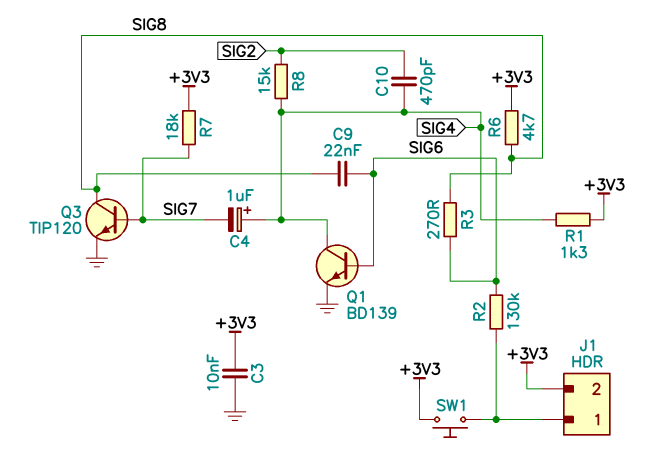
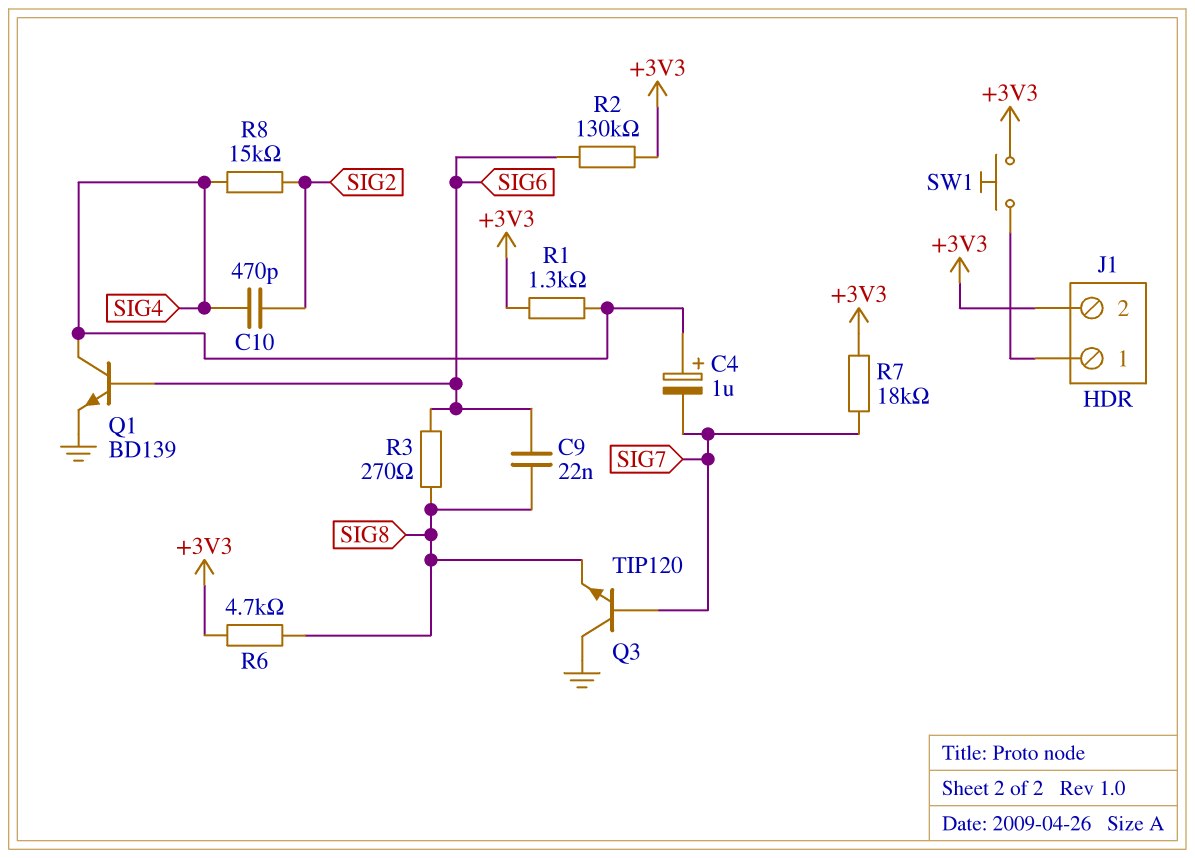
C3: 10nF (+3V3, GND) -> none
Q3: NPN TIP120 (B SIG7, C SIG8, E GND) -> NPN TIP120 (B SIG7, C GND, E SIG8)
R2: 130k (J1/1, SIG6) -> 130k (+3V3, SIG6)

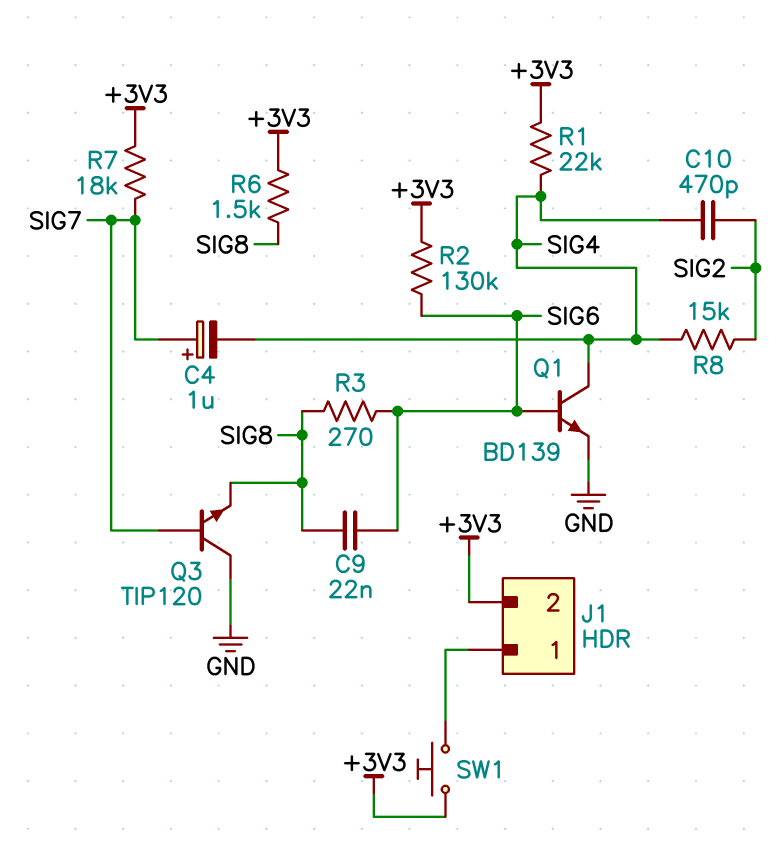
C4: 1uF (plus SIG4, minus SIG7) -> 1uF (plus SIG7, minus SIG4)
R1: 1.3k (+3V3, SIG4) -> 22k (+3V3, SIG4)
R6: 4.7k (+3V3, SIG8) -> 1.5k (+3V3, SIG8)

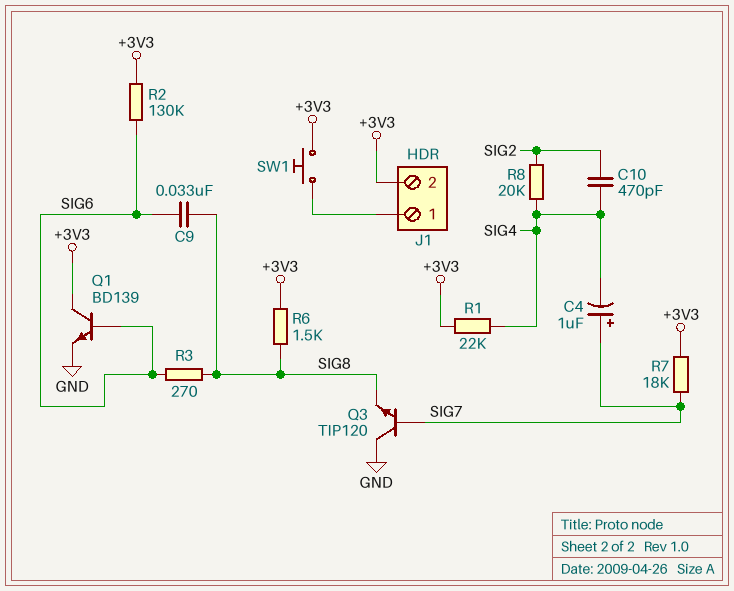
C9: 22nF (SIG6, SIG8) -> 33nF (SIG6, SIG8)
Q1: NPN BD139 (B SIG6, C SIG4, E GND) -> NPN BD139 (B SIG6, C +3V3, E GND)
R8: 15k (SIG2, SIG4) -> 20k (SIG2, SIG4)

